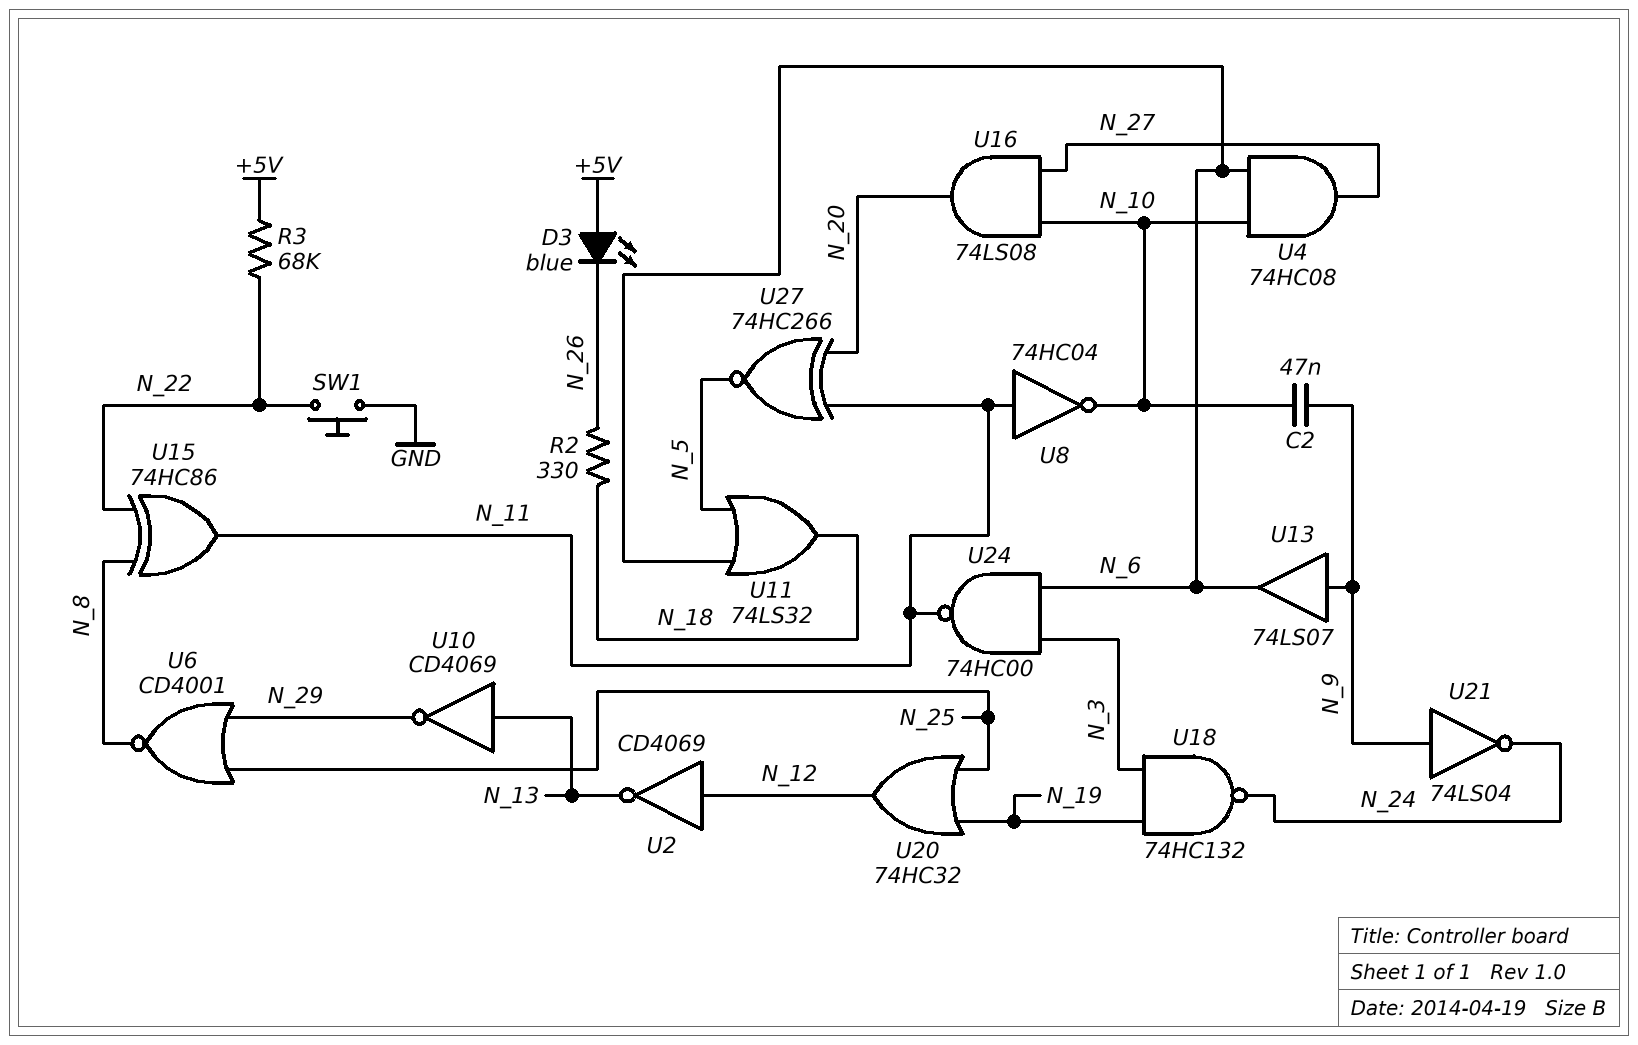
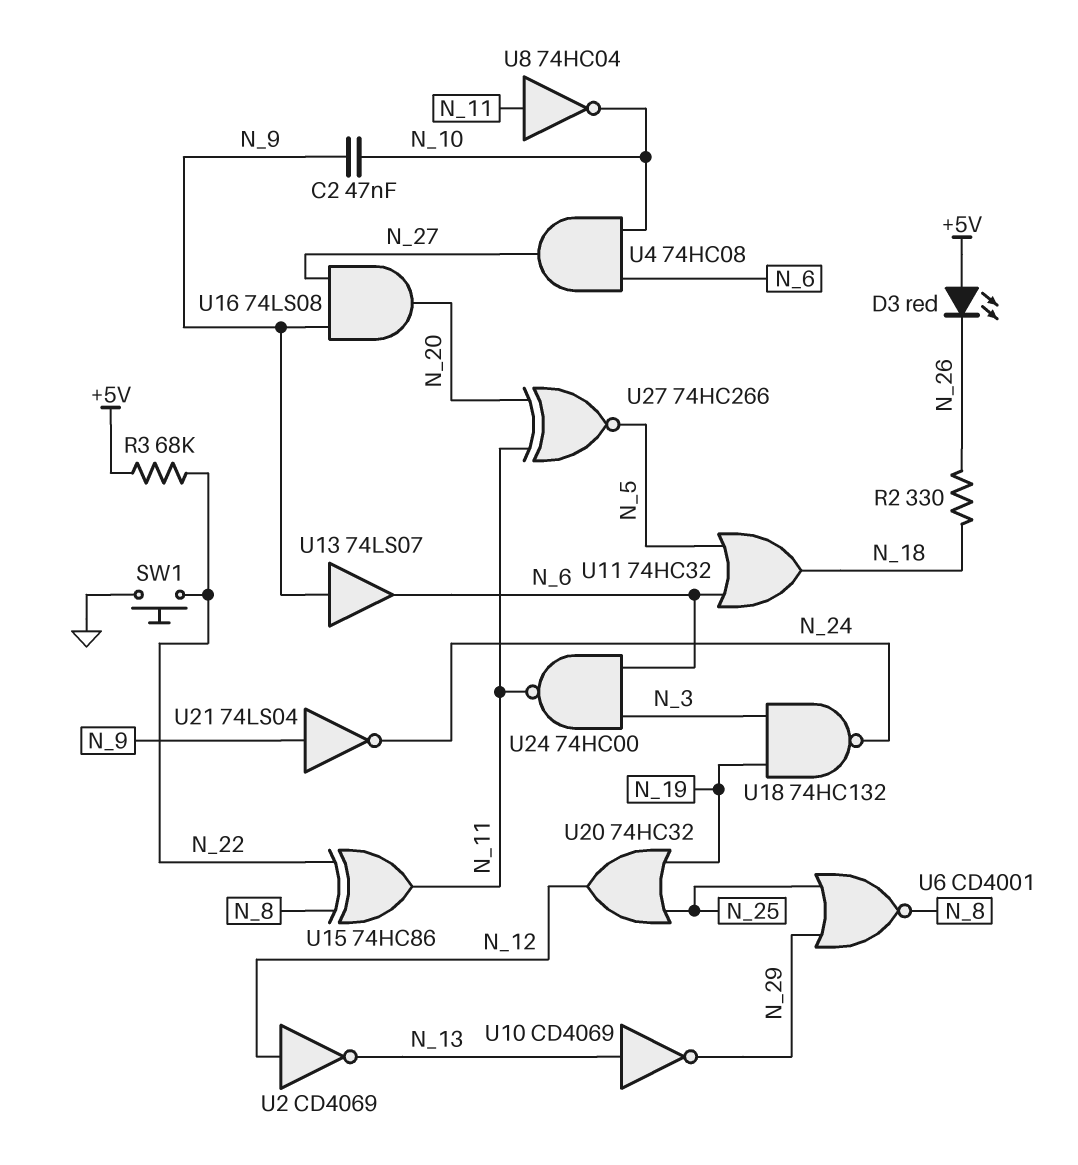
D3: LED blue (A +5V, K N_26) -> LED red (A +5V, K N_26)
U11: OR 74LS32 (in N_5, in N_6, out N_18) -> OR 74HC32 (in N_5, in N_6, out N_18)
U16: AND 74LS08 (in N_10, in N_27, out N_20) -> AND 74LS08 (in N_9, in N_27, out N_20)

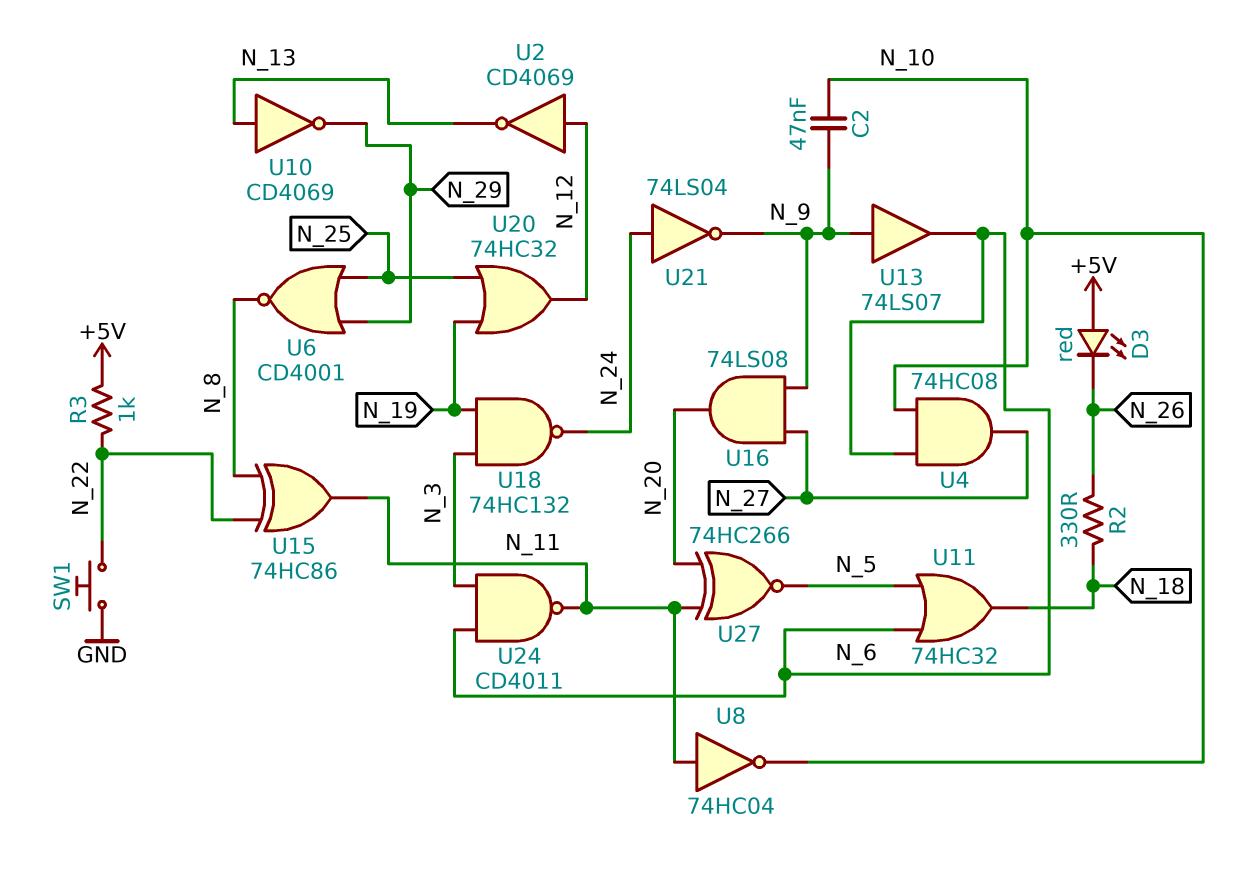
R3: 68k (+5V, N_22) -> 1k (+5V, N_22)
U21: NOT 74LS04 (in N_9, out N_24) -> NOT 74LS04 (in N_24, out N_9)
U24: NAND 74HC00 (in N_3, in N_6, out N_11) -> NAND CD4011 (in N_3, in N_6, out N_11)

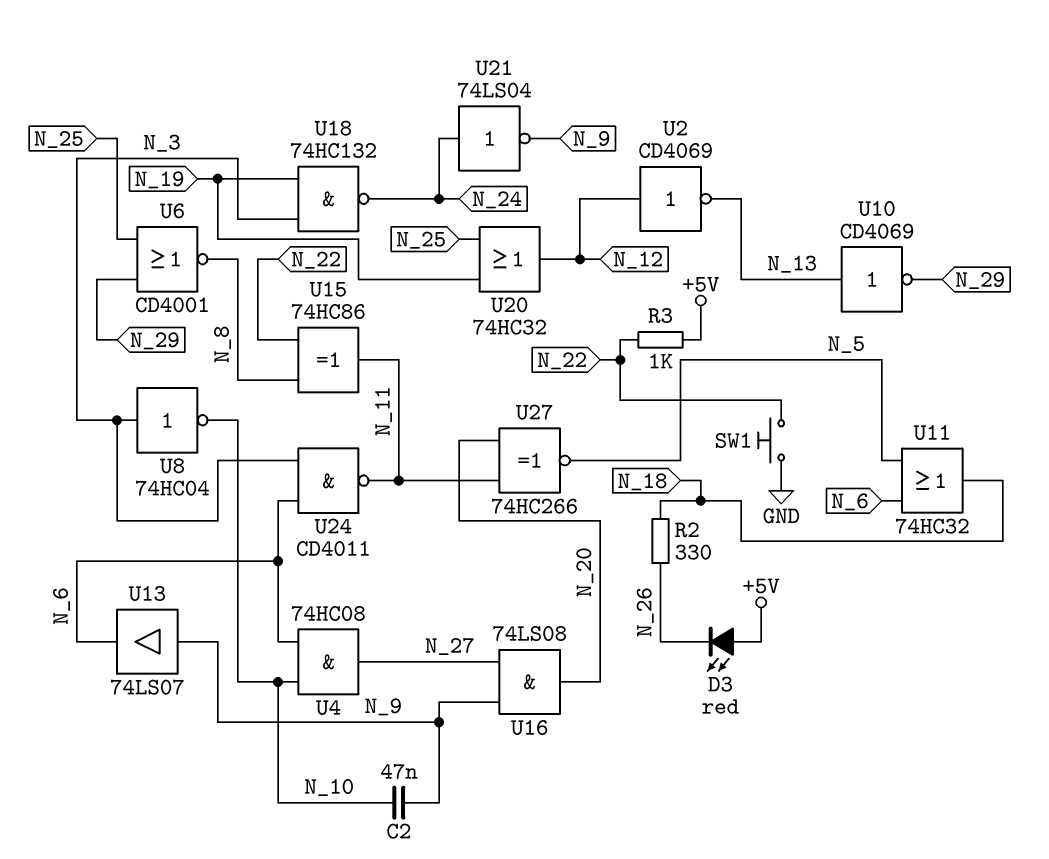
U8: NOT 74HC04 (in N_11, out N_10) -> NOT 74HC04 (in N_3, out N_10)

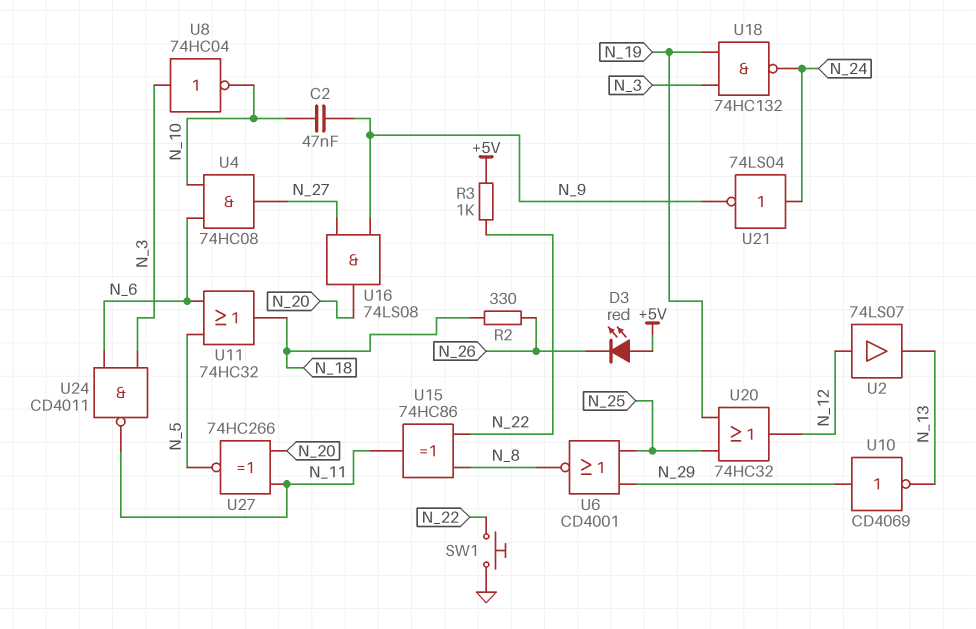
U2: NOT CD4069 (in N_12, out N_13) -> buffer 74LS07 (in N_12, out N_13)
U10: NOT CD4069 (in N_13, out N_29) -> NOT CD4069 (in N_29, out N_13)
U13: buffer 74LS07 (in N_9, out N_6) -> none

